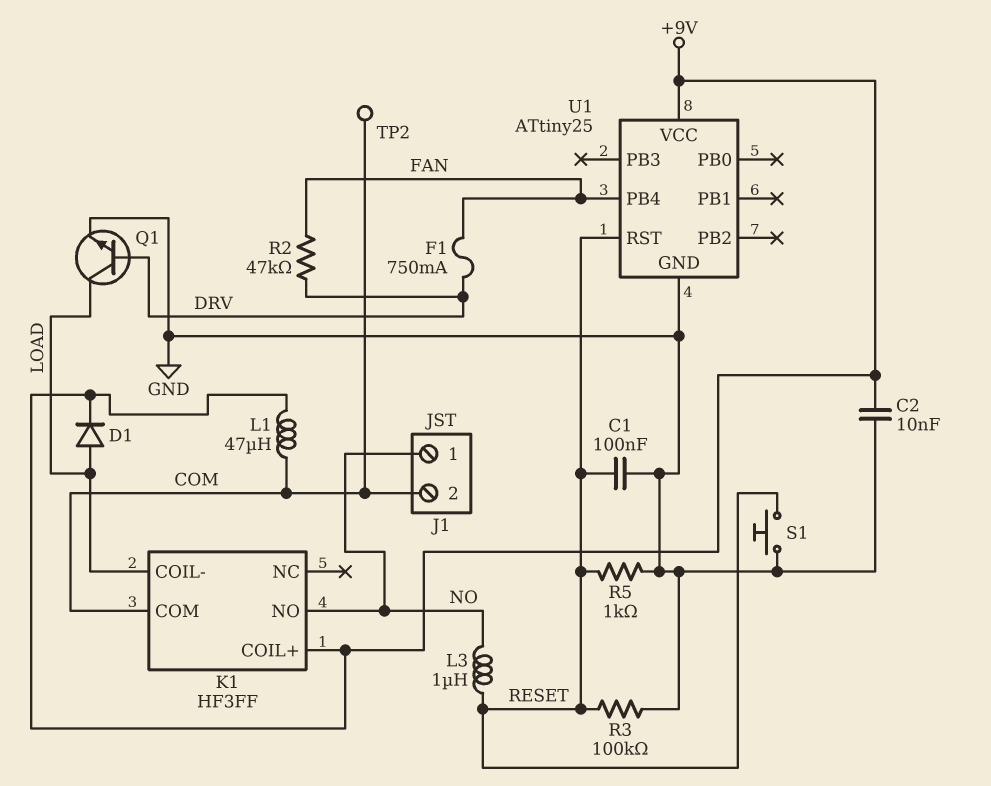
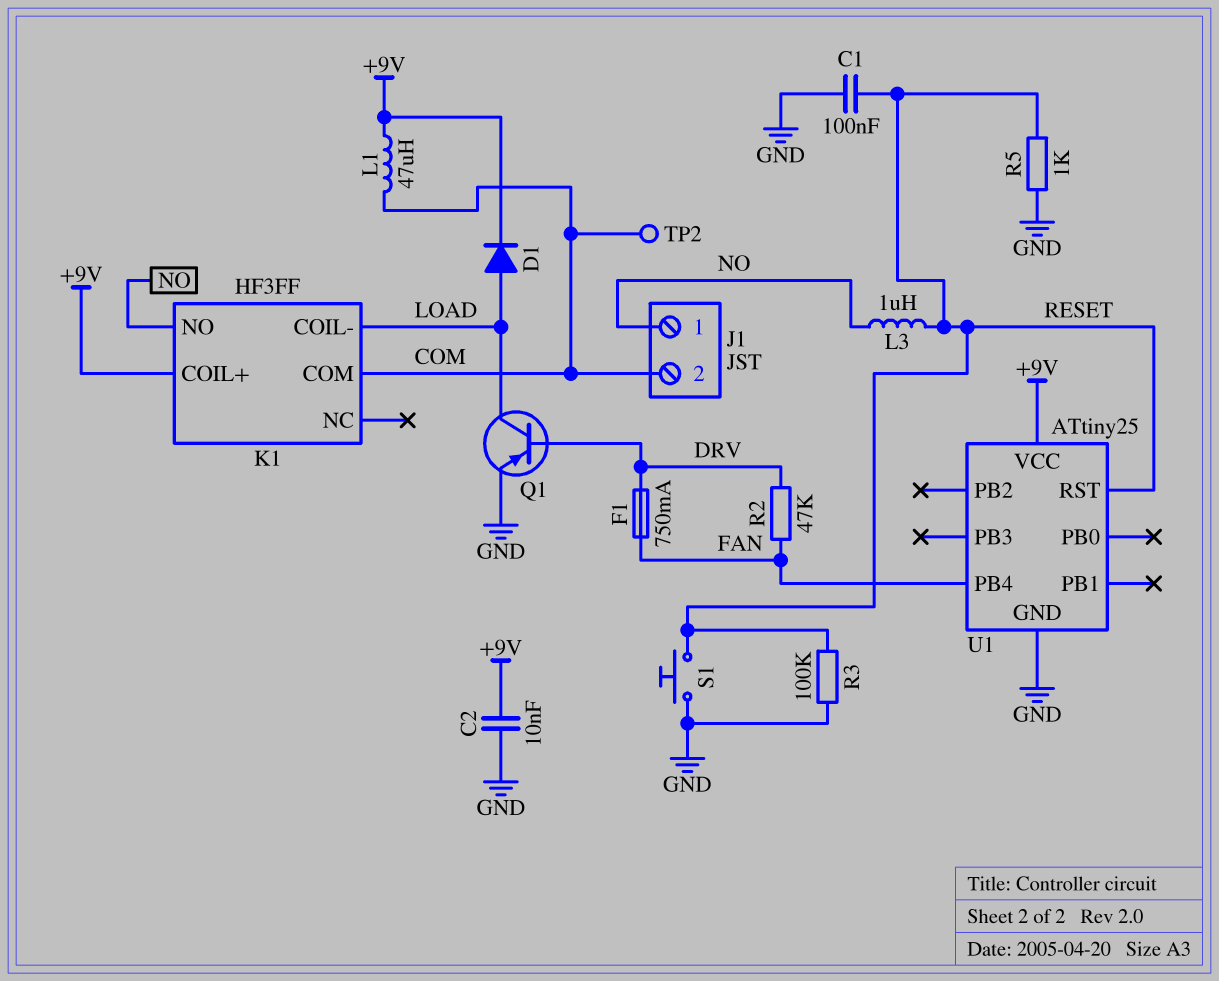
Q1: NPN (B DRV, C LOAD, E GND) -> PNP (B DRV, C LOAD, E GND)

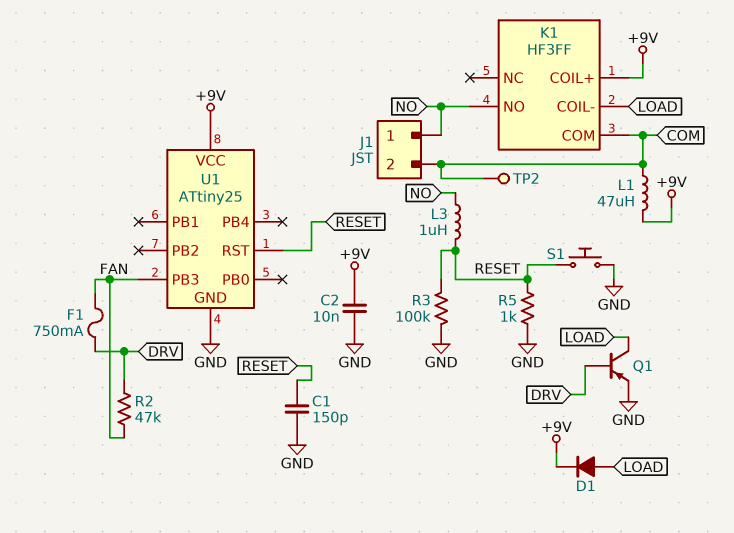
C1: 100nF (GND, RESET) -> 150pF (GND, RESET)
U1 pin PB3: none -> FAN
U1 pin PB4: FAN -> none

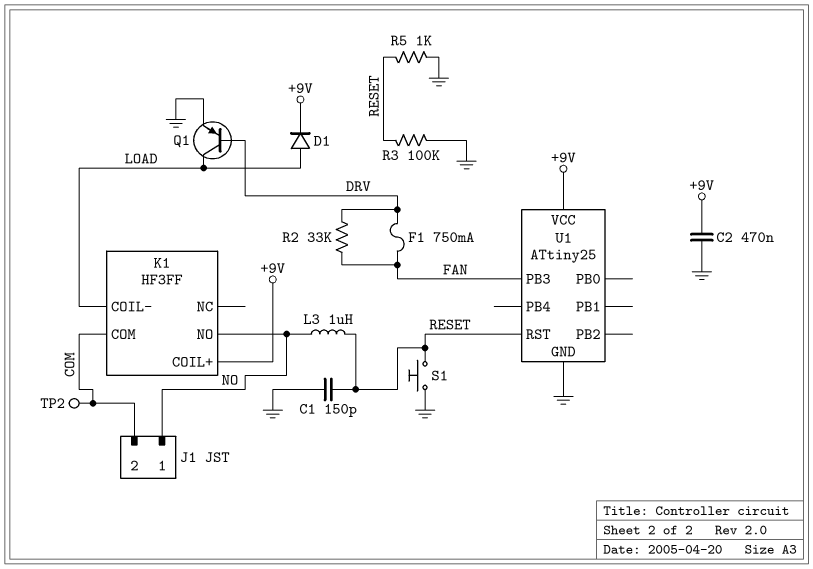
C2: 10nF (+9V, GND) -> 470nF (+9V, GND)
L1: 47uH (+9V, COM) -> none
R2: 47k (DRV, FAN) -> 33k (DRV, FAN)

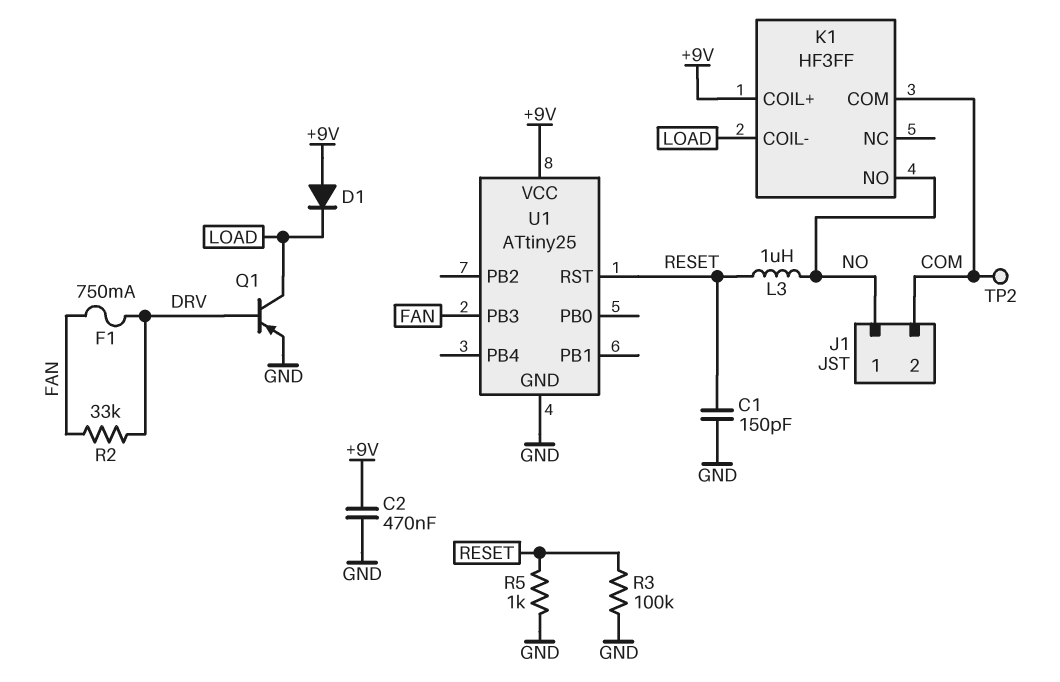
D1: diode (A LOAD, K +9V) -> diode (A +9V, K LOAD)
S1: button (GND, RESET) -> none

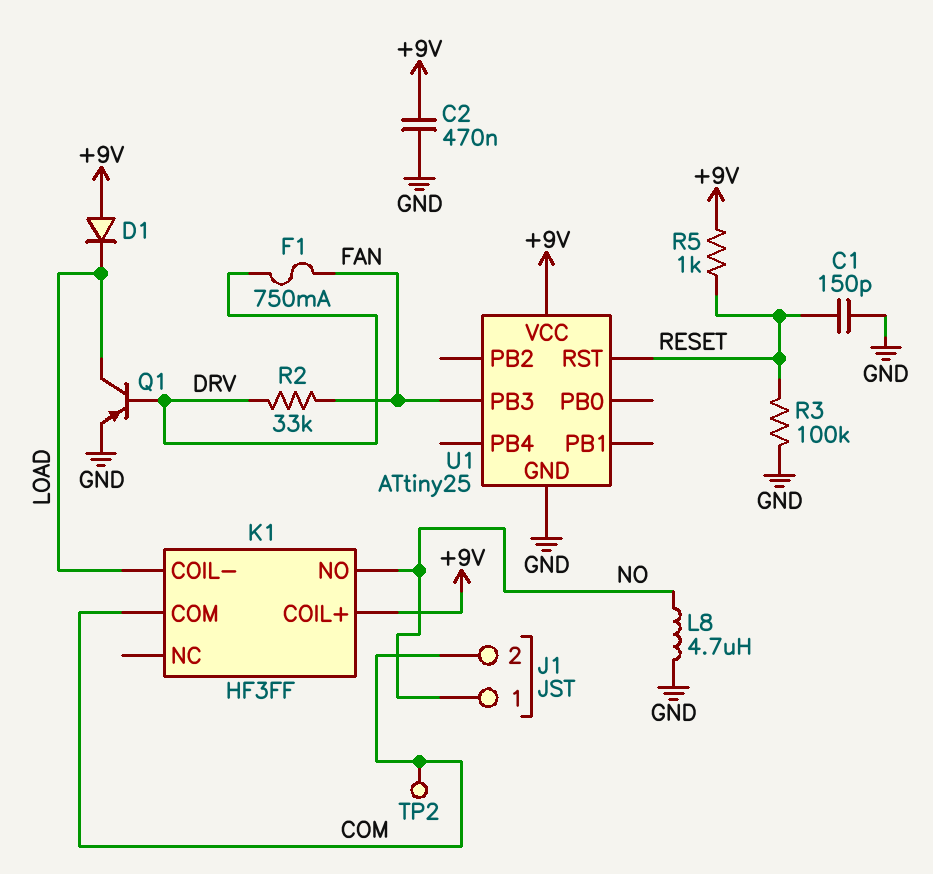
L3: 1uH (NO, RESET) -> none
L8: none -> 4.7uH (GND, NO)
R5: 1k (GND, RESET) -> 1k (+9V, RESET)

